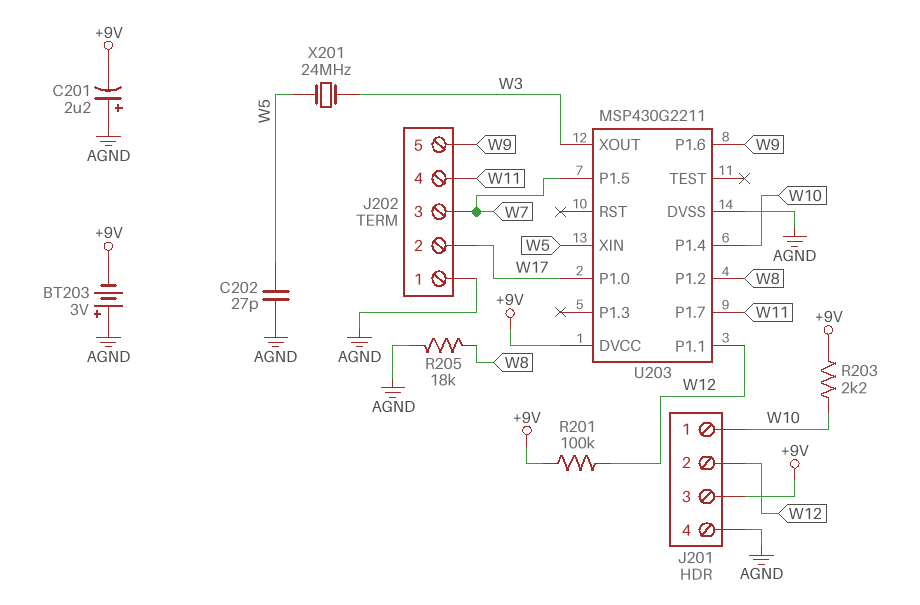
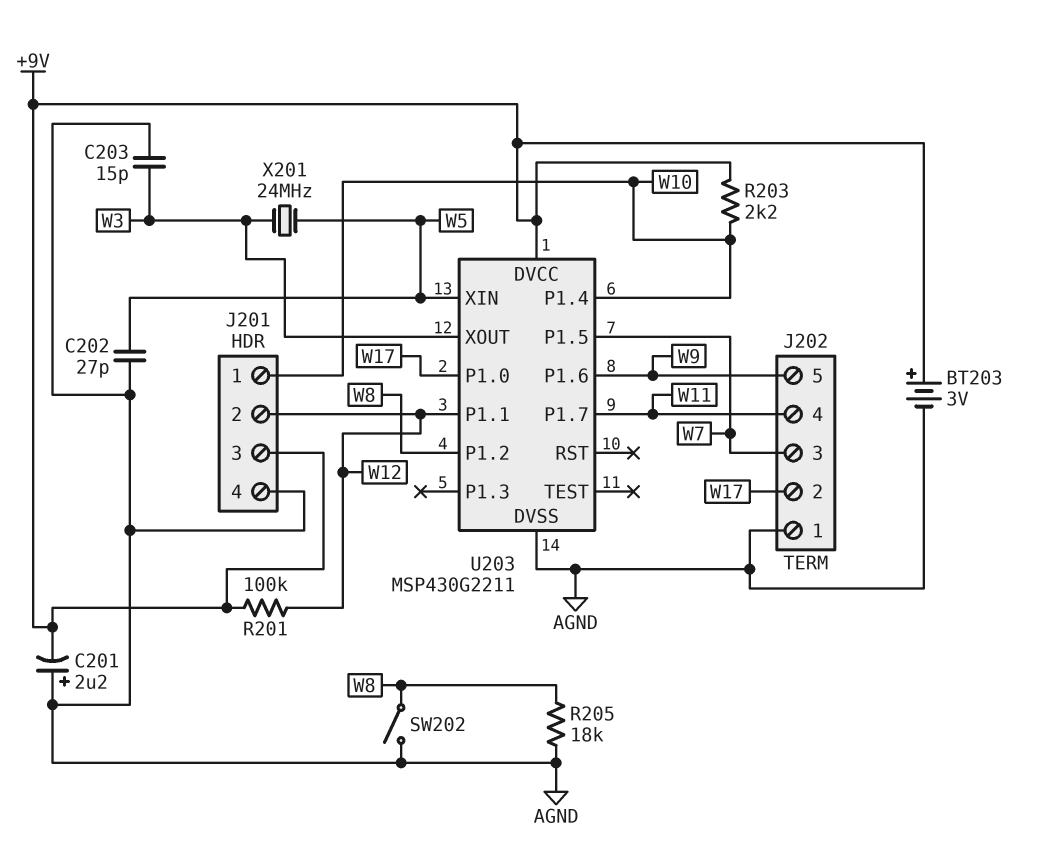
BT203: 3V (plus AGND, minus +9V) -> 3V (plus +9V, minus AGND)
C203: none -> 15pF (AGND, W3)
SW202: none -> switch (AGND, W8)

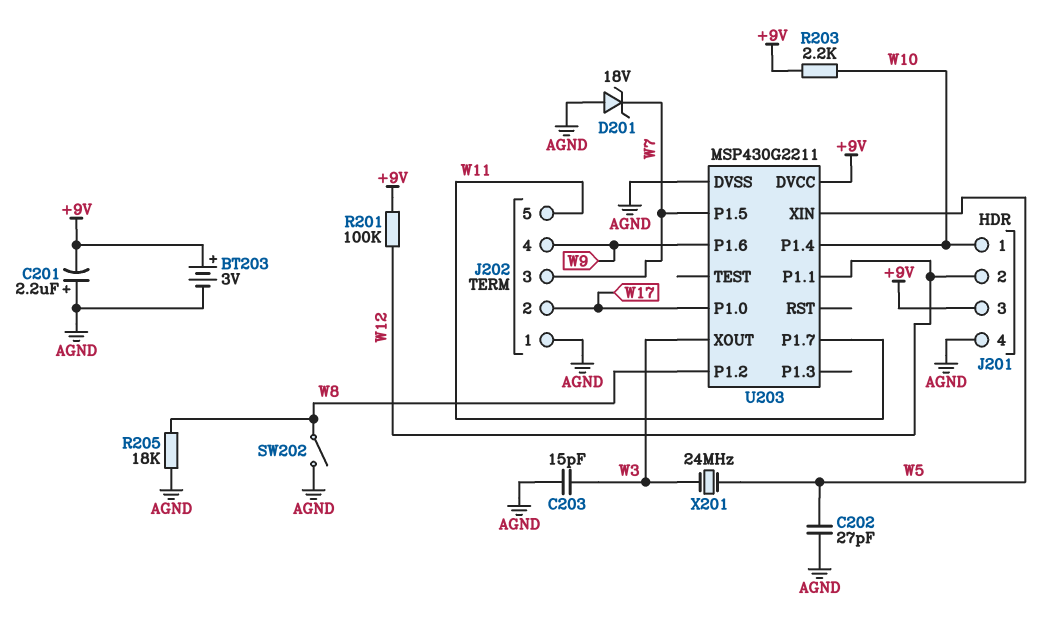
D201: none -> zener 18V (A AGND, K W7)
J202 pin 4: W11 -> W9
J202 pin 5: W9 -> W11

